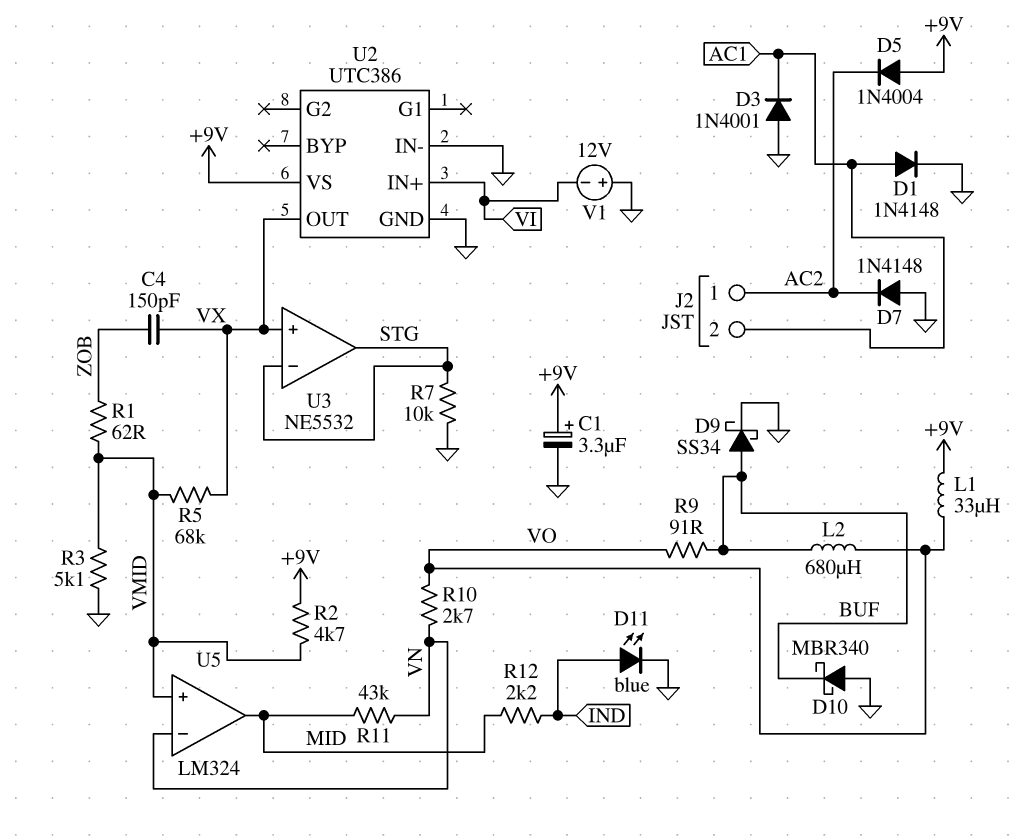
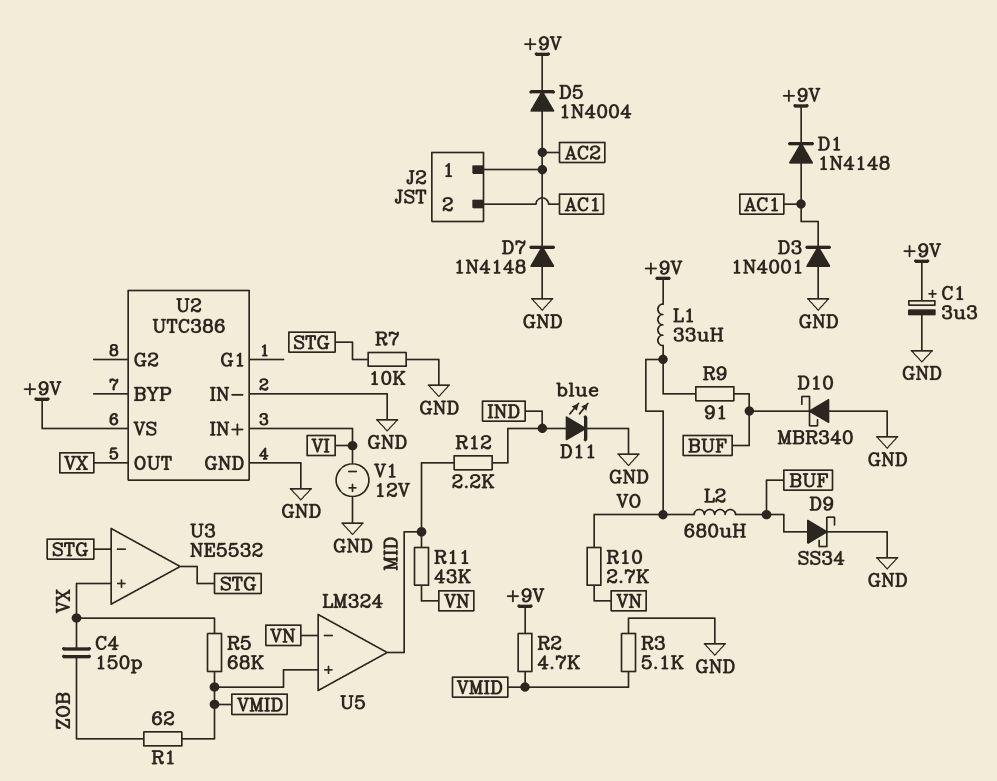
D1: diode 1N4148 (A AC1, K GND) -> diode 1N4148 (A AC1, K +9V)
D5: diode 1N4004 (A +9V, K AC2) -> diode 1N4004 (A AC2, K +9V)

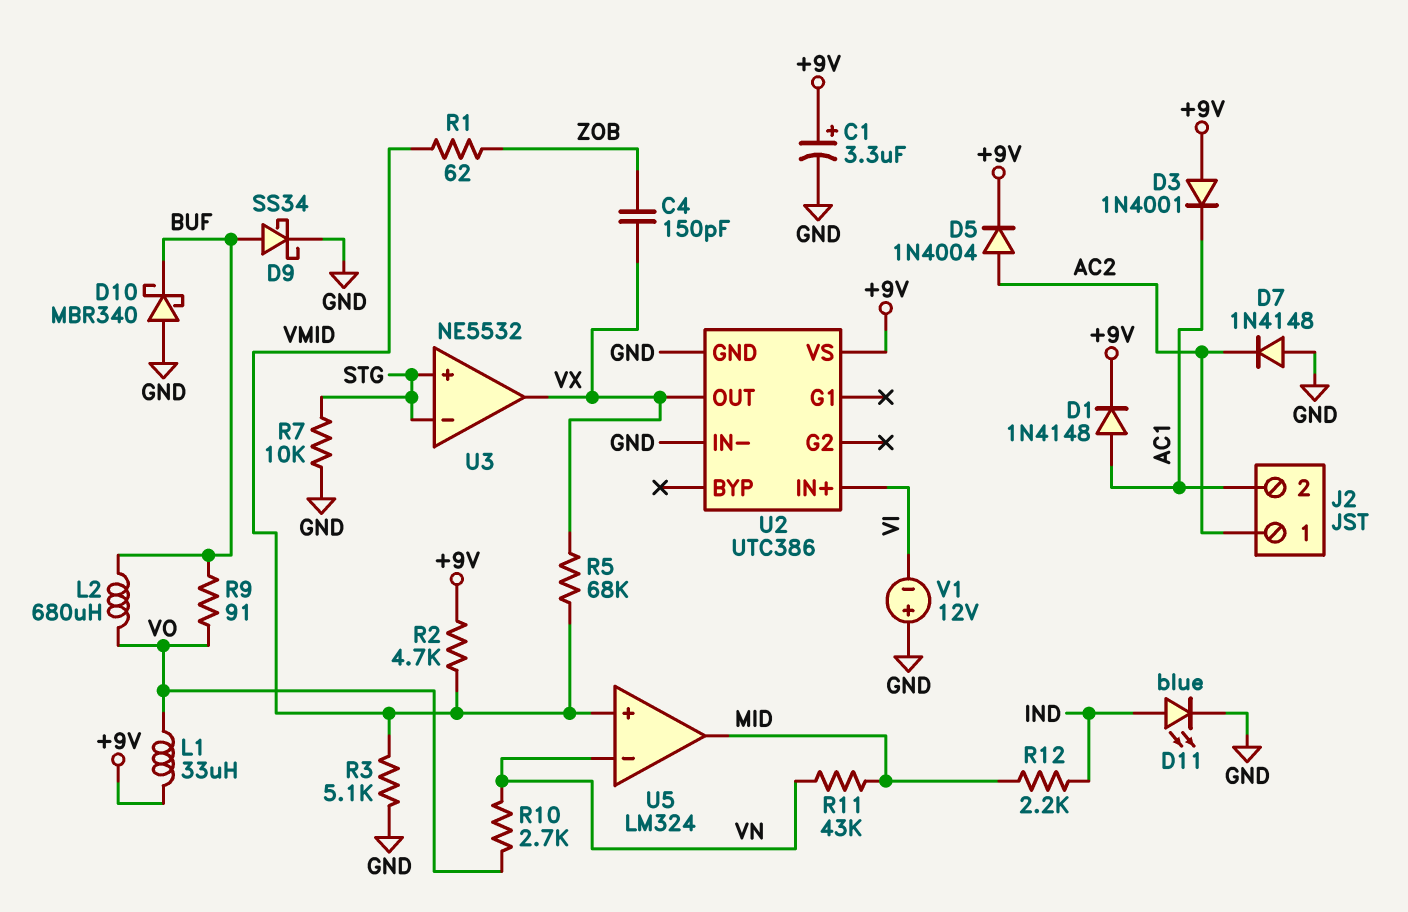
D3: diode 1N4001 (A GND, K AC1) -> diode 1N4001 (A +9V, K AC1)
U3 pin in+: VX -> STG
U3 pin out: STG -> VX

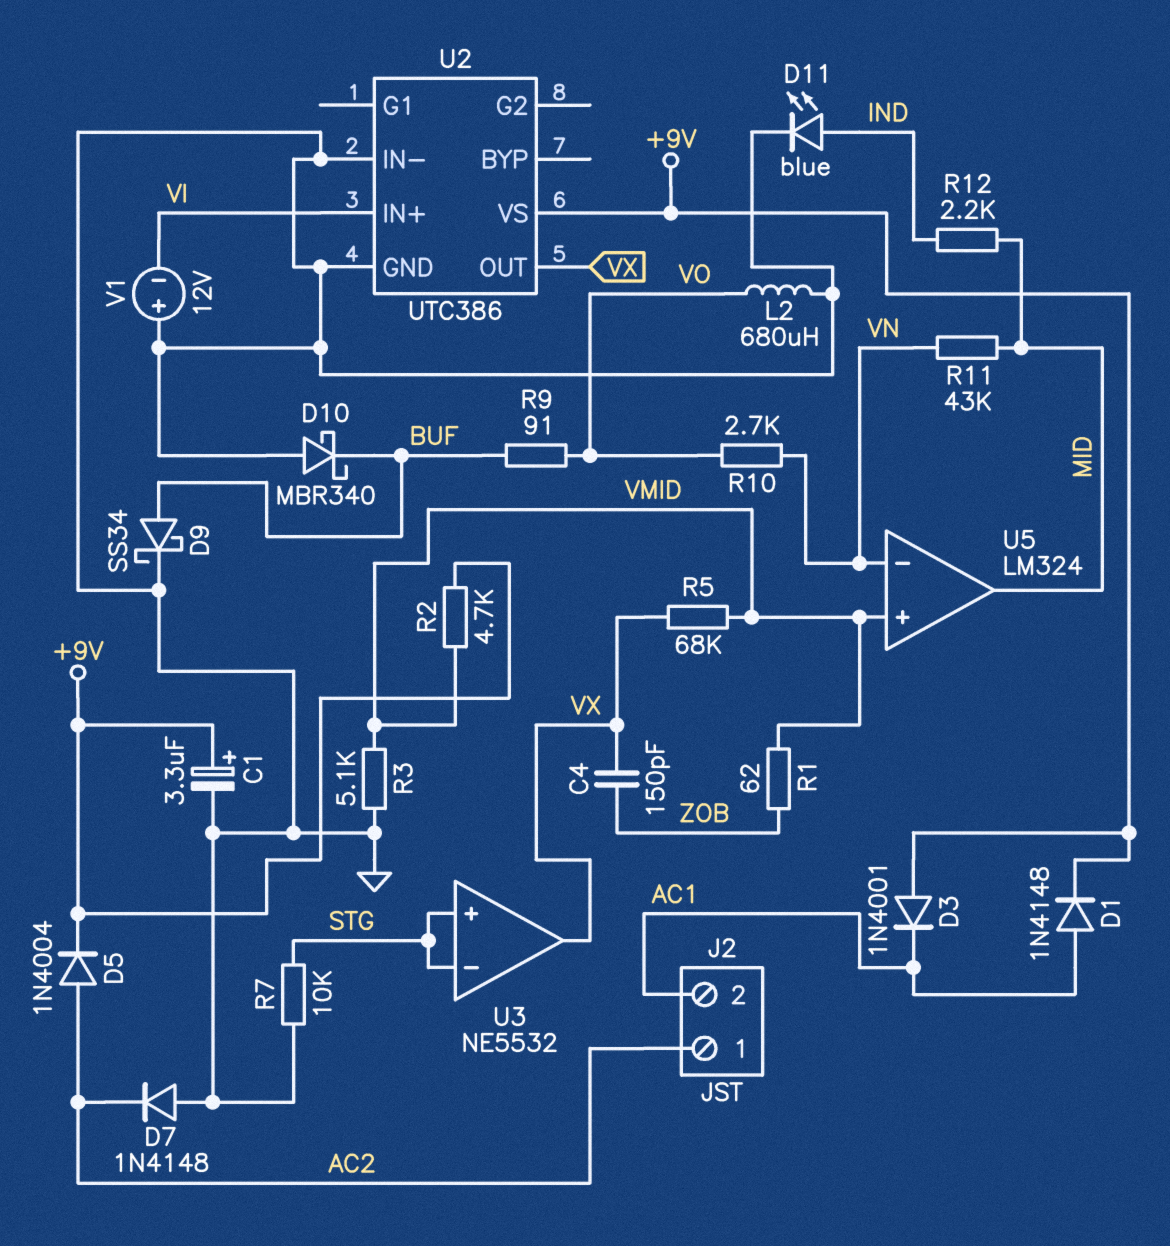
L1: 33uH (+9V, VO) -> none
L2: 680uH (BUF, VO) -> 680uH (GND, VO)

